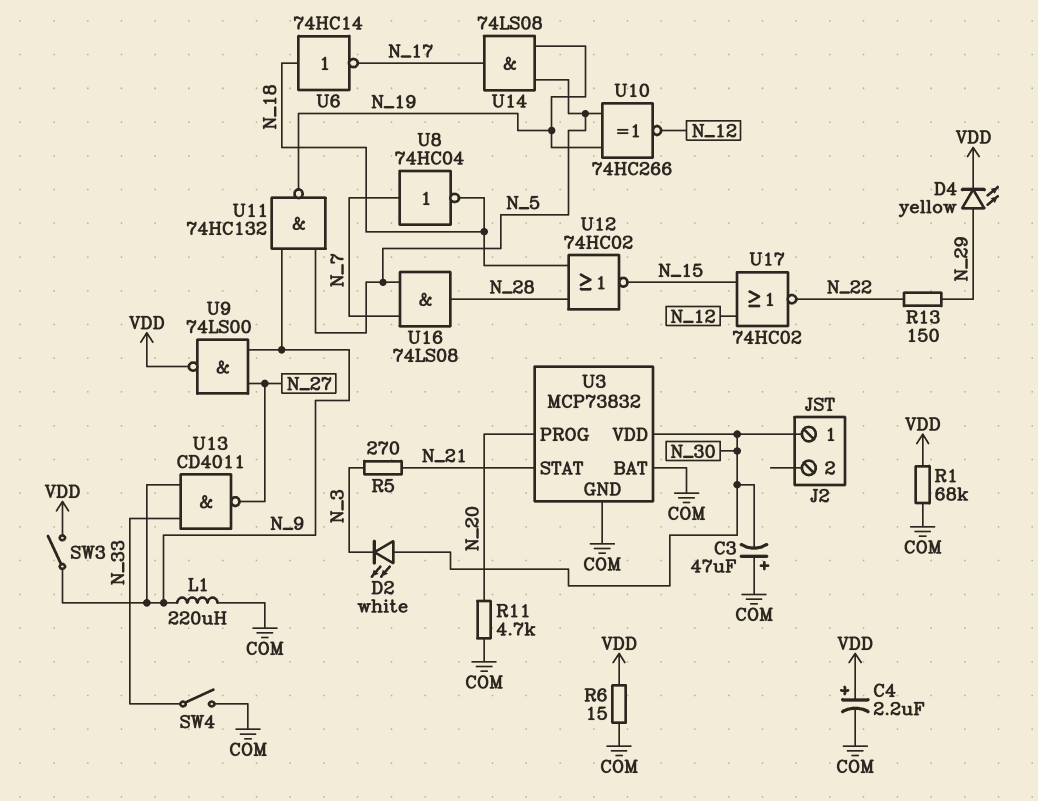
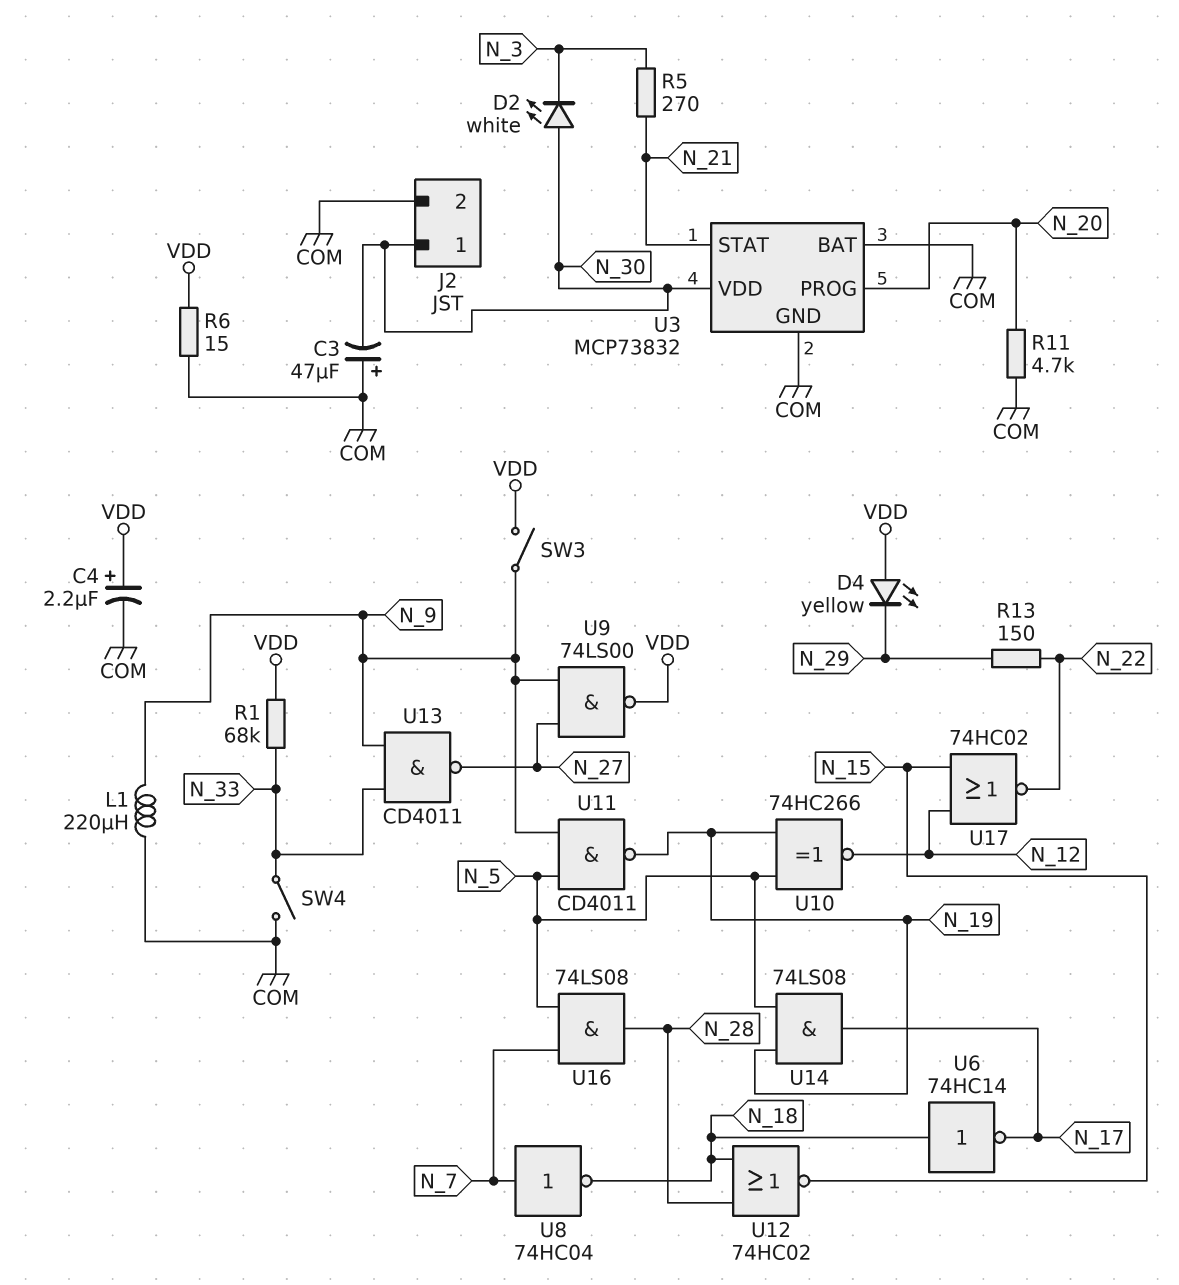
D4: LED yellow (A N_29, K VDD) -> LED yellow (A VDD, K N_29)
J2 pin 2: none -> COM
R1: 68k (COM, VDD) -> 68k (N_33, VDD)
U11: NAND 74HC132 (in N_5, in N_9, out N_19) -> NAND CD4011 (in N_5, in N_9, out N_19)

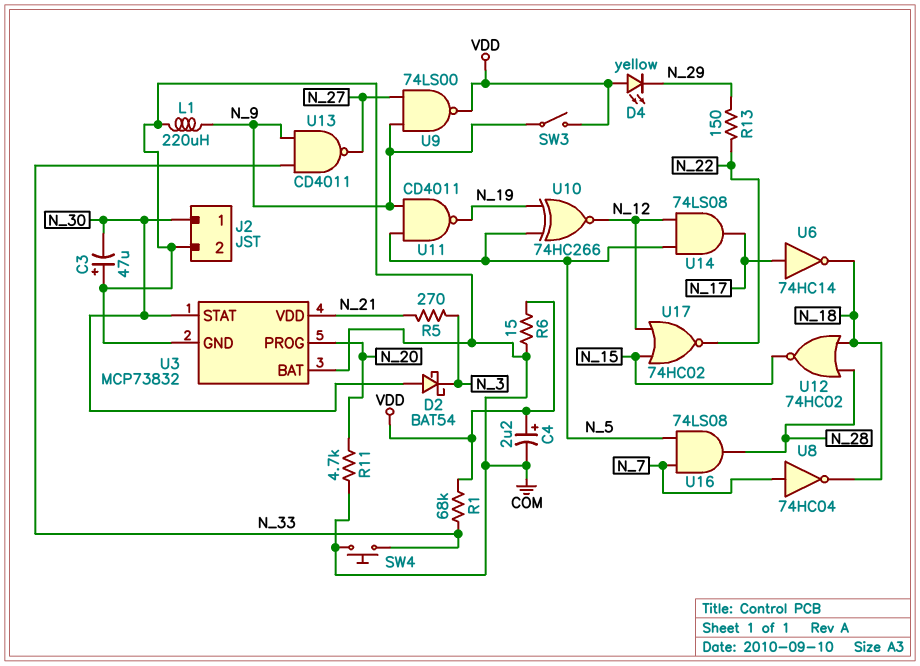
D2: LED white (A N_30, K N_3) -> schottky BAT54 (A N_30, K N_3)
SW4: switch (COM, N_33) -> button (COM, N_33)
U3 pin STAT: N_21 -> N_30
U3 pin VDD: N_30 -> N_21
U6: NOT 74HC14 (in N_18, out N_17) -> NOT 74HC14 (in N_17, out N_18)
U14: AND 74LS08 (in N_5, in N_19, out N_17) -> AND 74LS08 (in N_5, in N_12, out N_17)

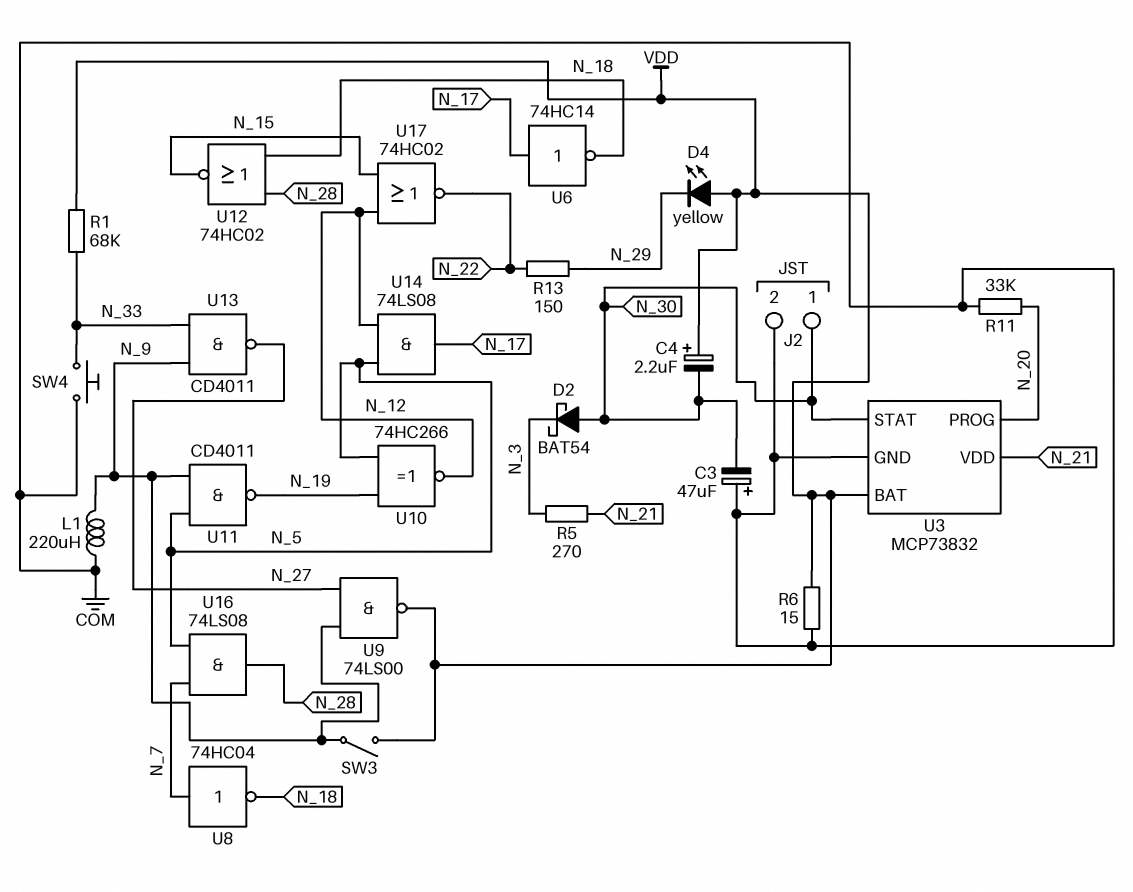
C4: 2.2uF (plus VDD, minus COM) -> 2.2uF (plus VDD, minus N_30)
R11: 4.7k (COM, N_20) -> 33k (COM, N_20)
U3 pin BAT: COM -> VDD

